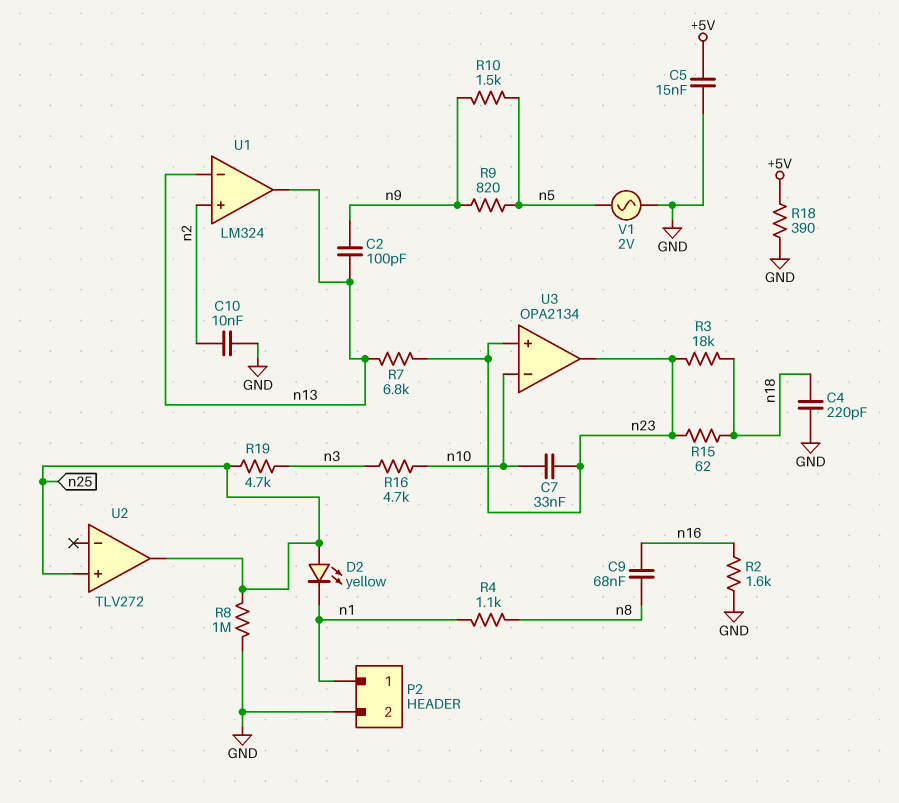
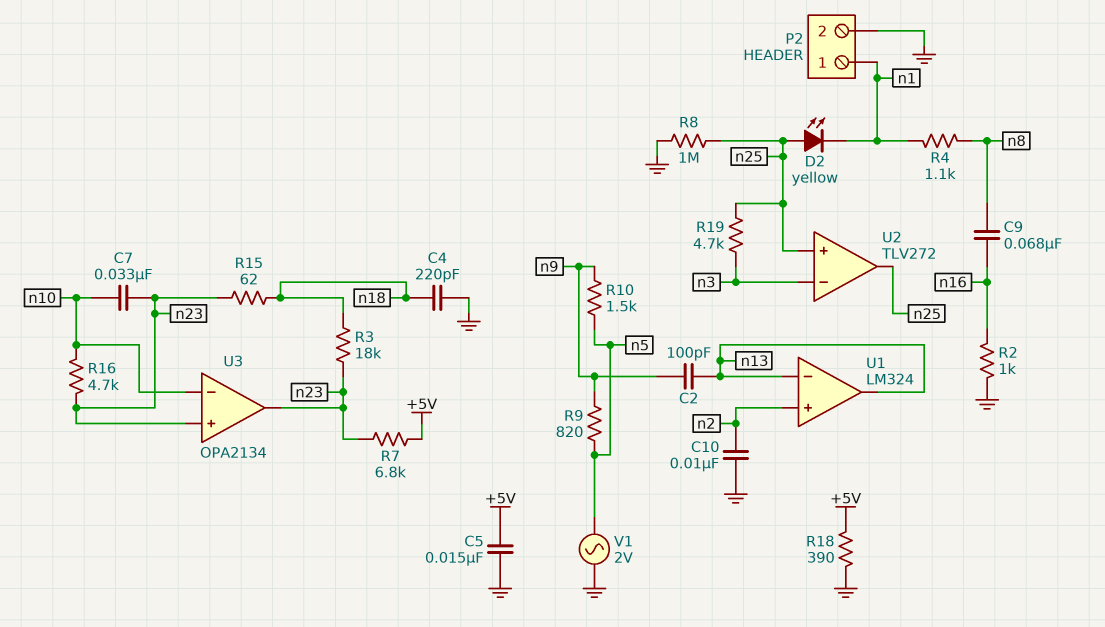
R2: 1.6k (GND, n16) -> 1k (GND, n16)
R7: 6.8k (n13, n23) -> 6.8k (+5V, n23)
R16: 4.7k (n3, n10) -> 4.7k (n10, n23)
U2 pin in-: none -> n3

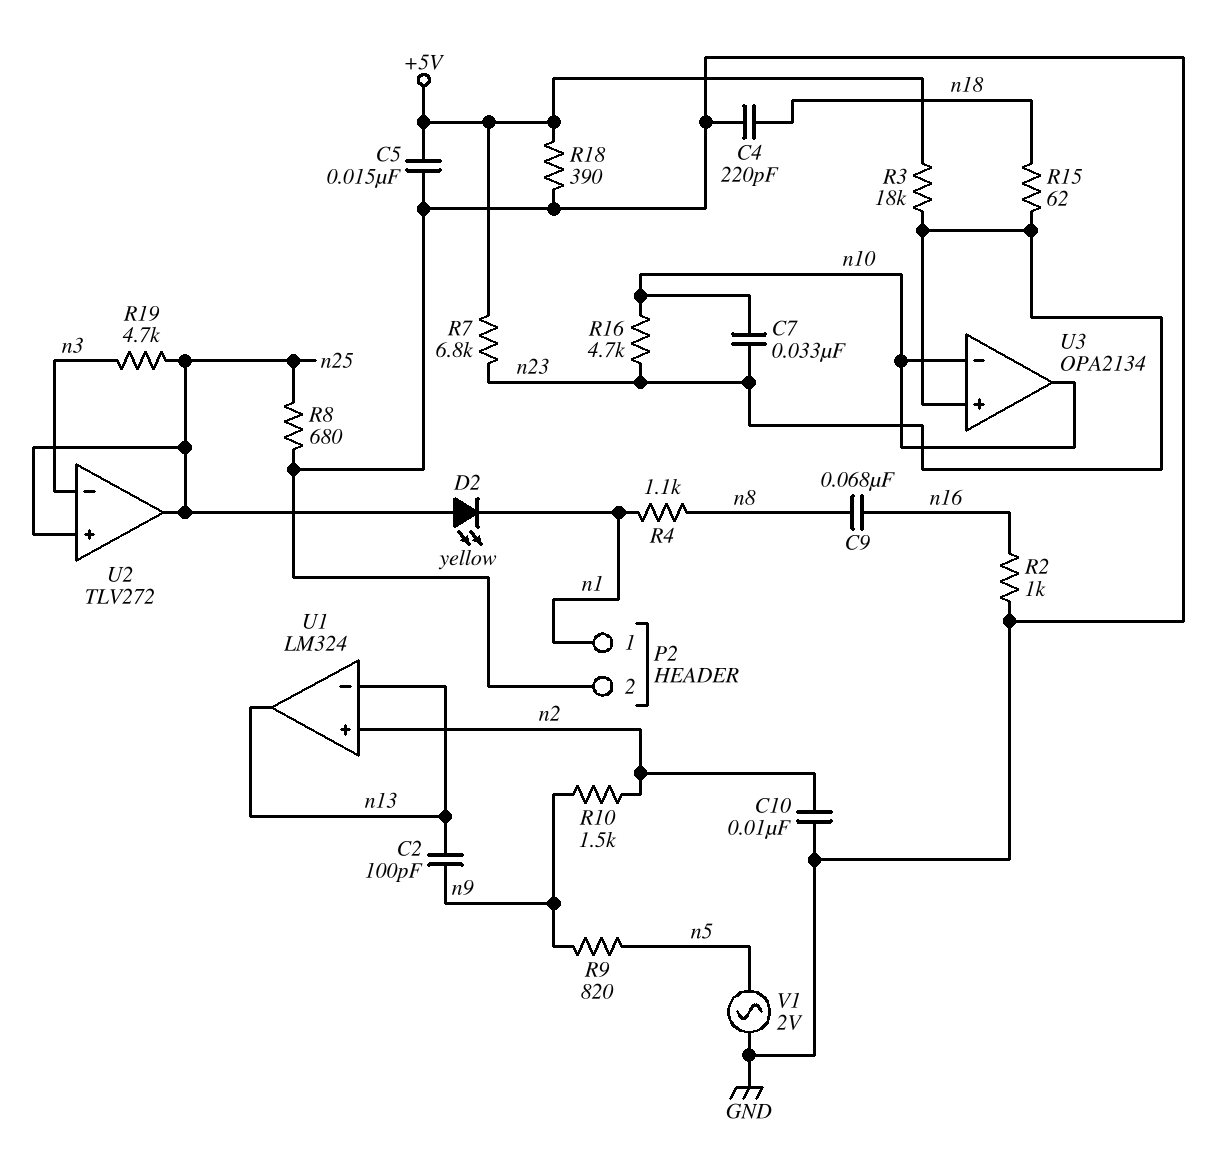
R3: 18k (n18, n23) -> 18k (+5V, n23)
R8: 1M (GND, n25) -> 680 (GND, n25)
R10: 1.5k (n5, n9) -> 1.5k (n2, n9)
U3 pin out: n23 -> n10

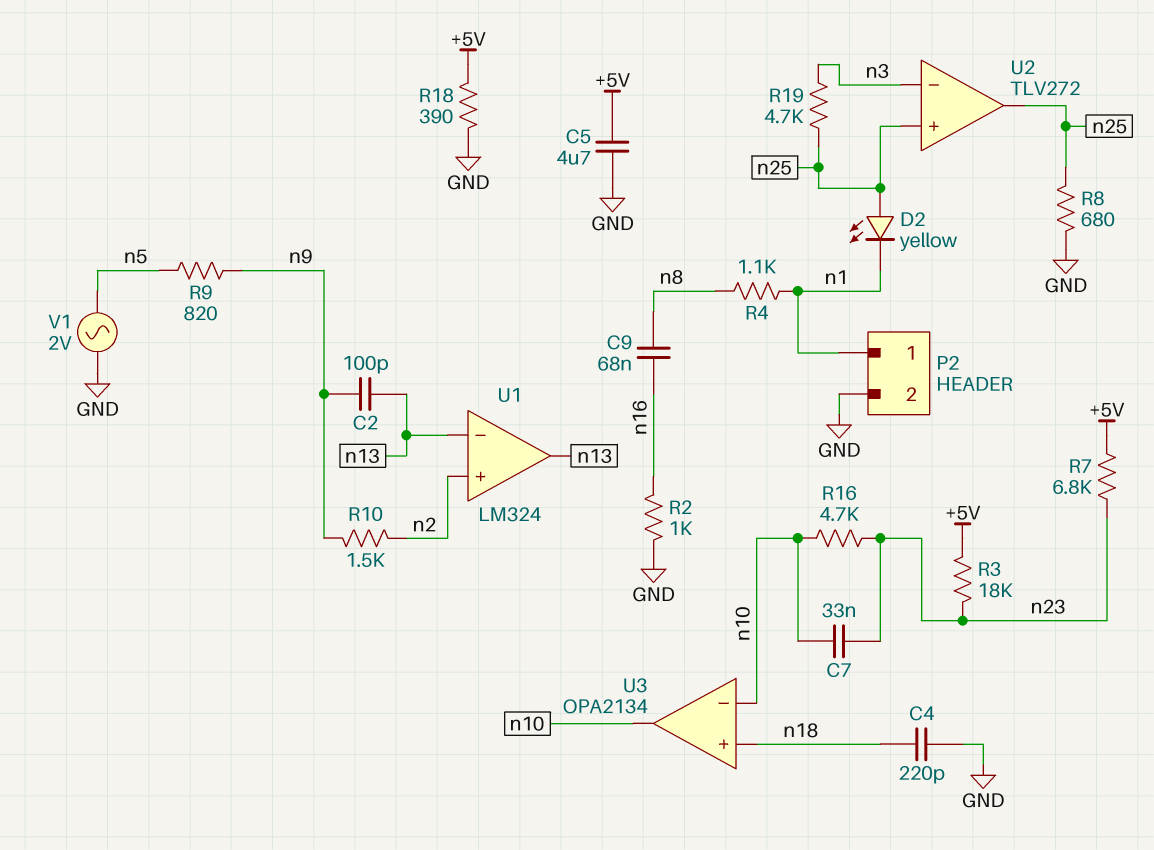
C5: 15nF (+5V, GND) -> 4.7uF (+5V, GND)
C10: 10nF (GND, n2) -> none
R15: 62 (n18, n23) -> none
U3 pin in+: n23 -> n18

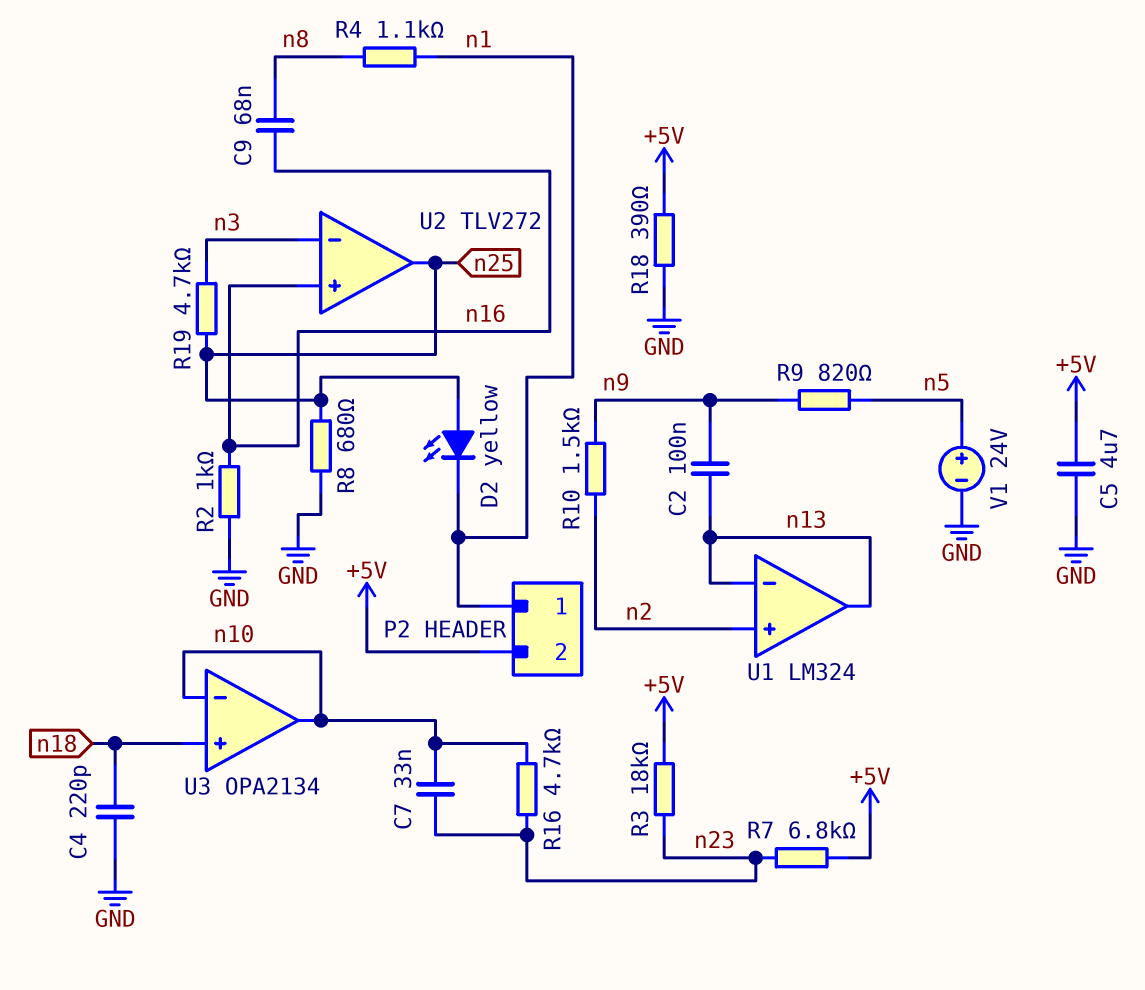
C2: 100pF (n9, n13) -> 100nF (n9, n13)
P2 pin 2: GND -> +5V
U2 pin in+: n25 -> n16
V1: AC 2V (GND, n5) -> 24V (plus n5, minus GND)

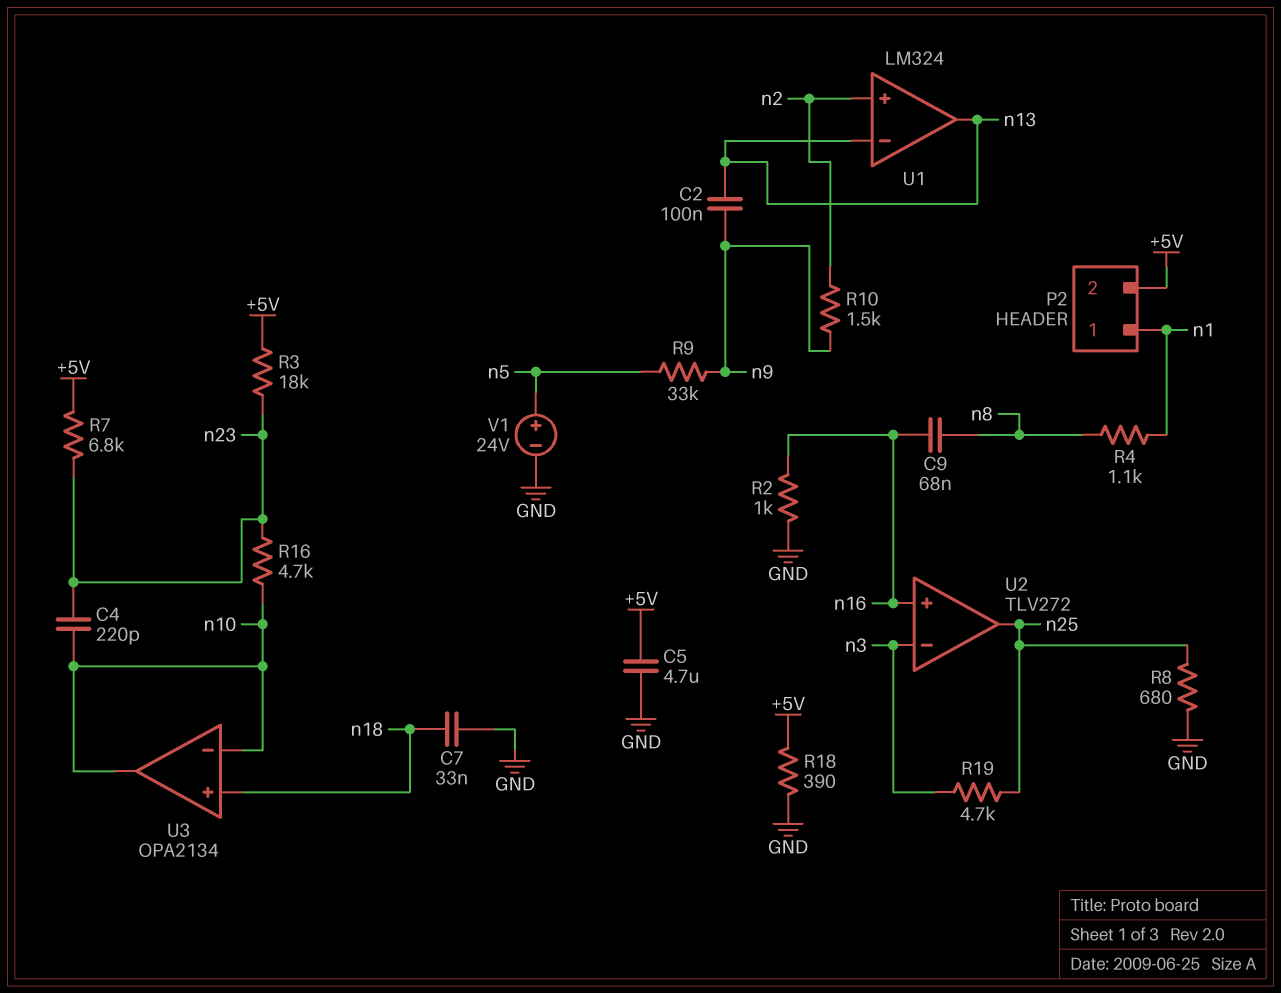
C4: 220pF (GND, n18) -> 220pF (n10, n23)
C7: 33nF (n10, n23) -> 33nF (GND, n18)
D2: LED yellow (A n25, K n1) -> none
R9: 820 (n5, n9) -> 33k (n5, n9)

